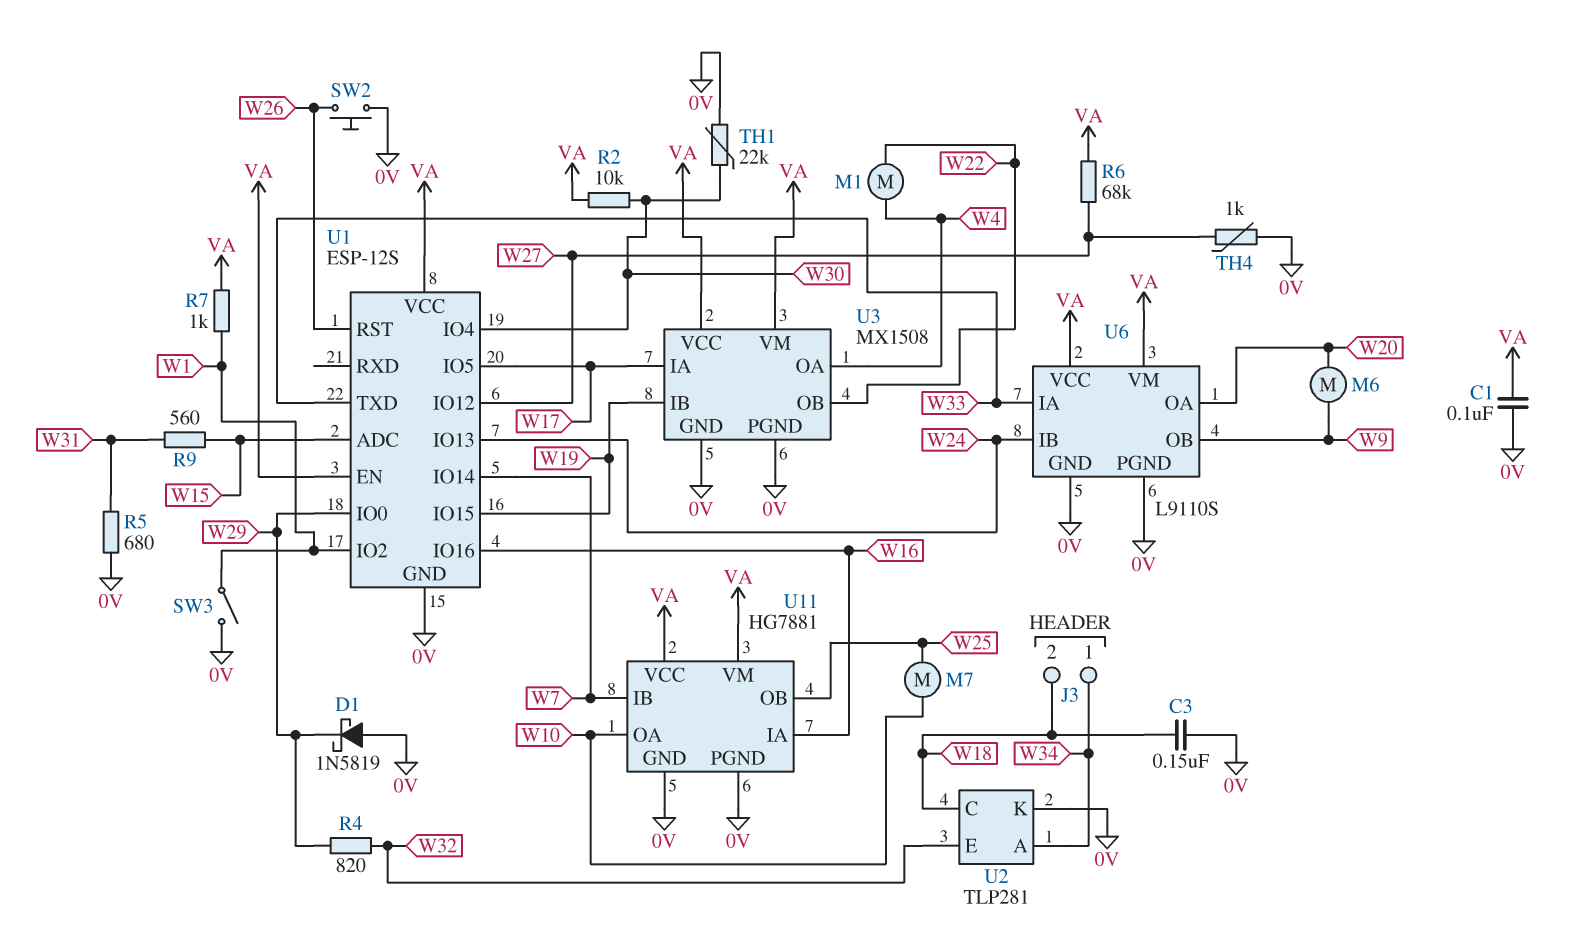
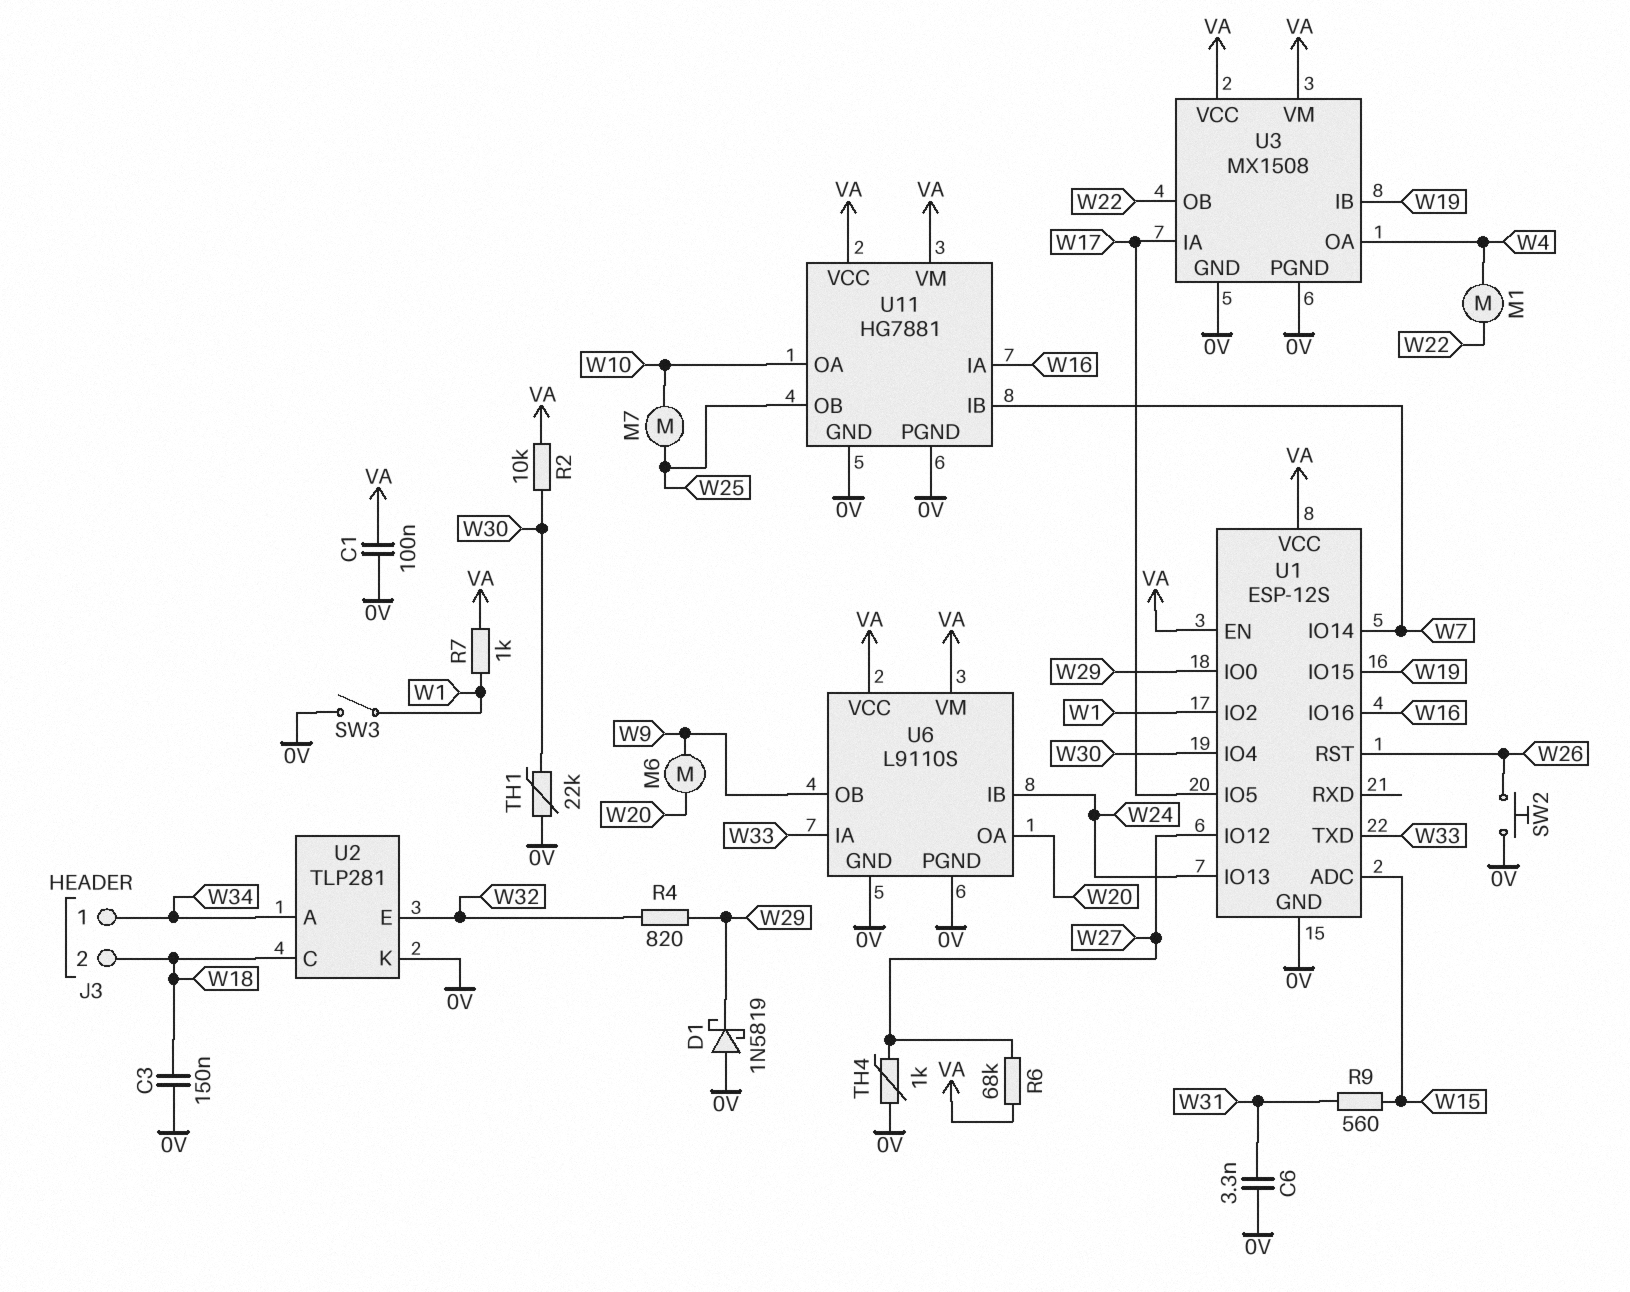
C6: none -> 3.3nF (0V, W31)
R5: 680 (0V, W31) -> none

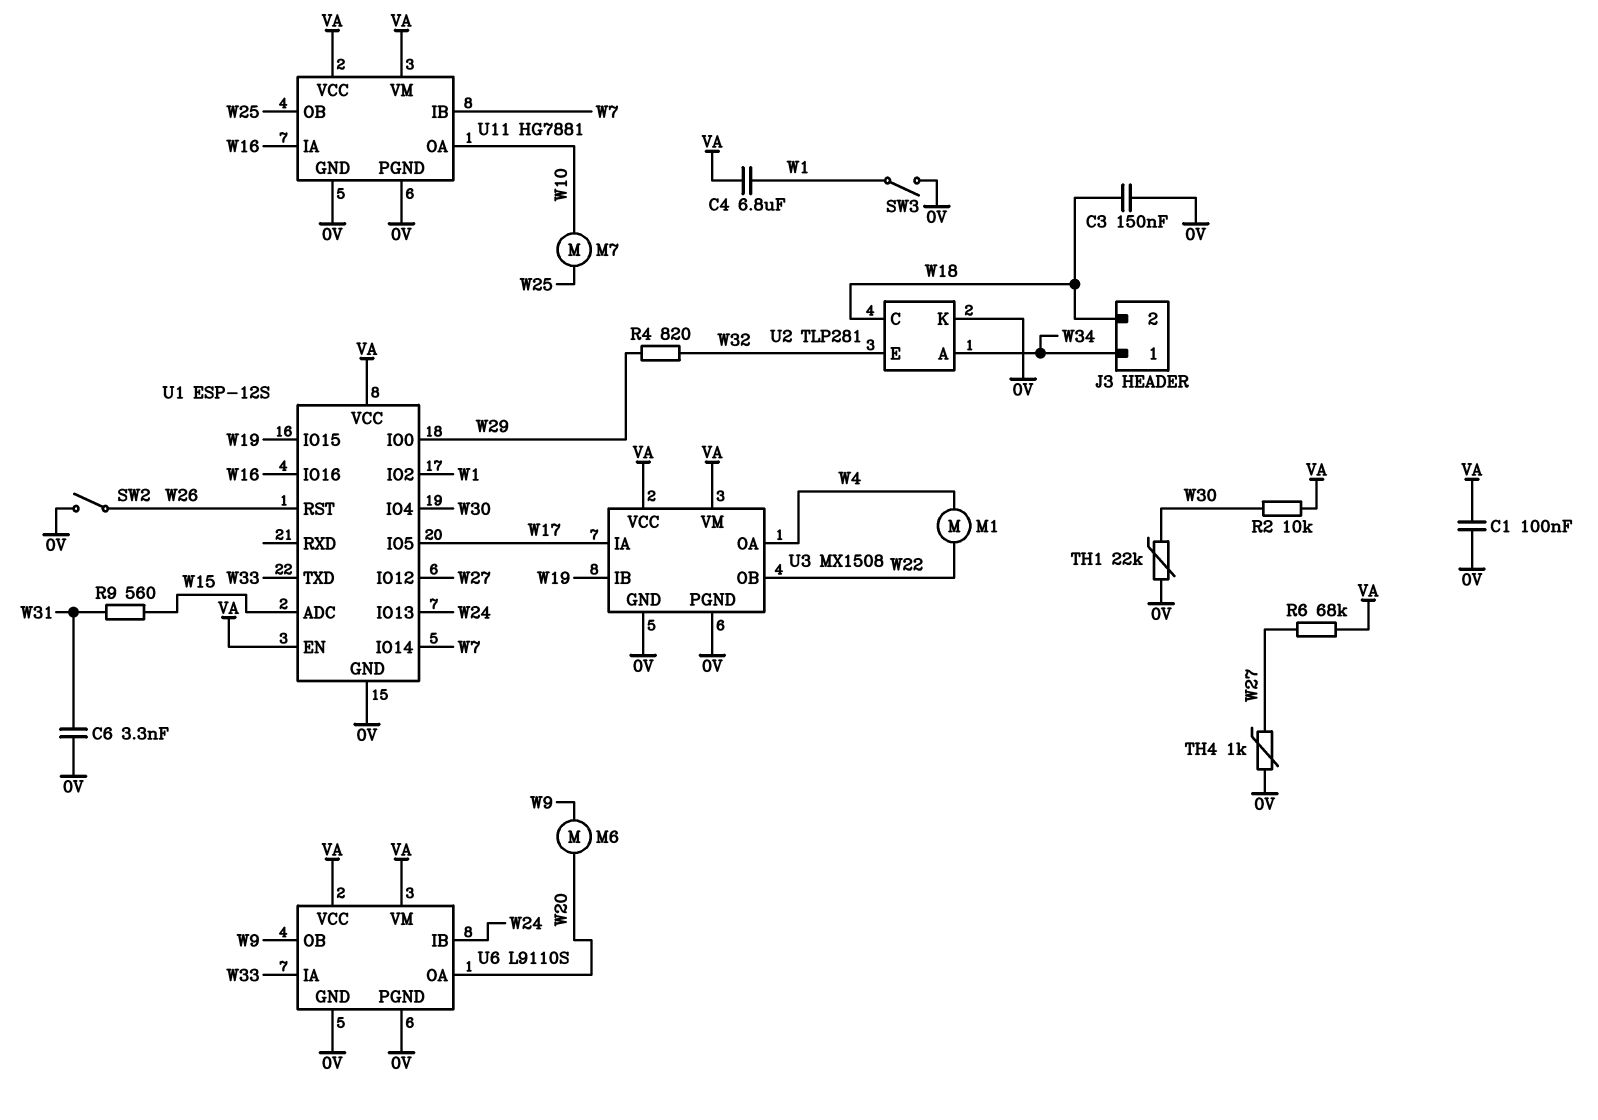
C4: none -> 6.8uF (VA, W1)
D1: schottky 1N5819 (A 0V, K W29) -> none
R7: 1k (VA, W1) -> none
SW2: button (0V, W26) -> switch (0V, W26)

